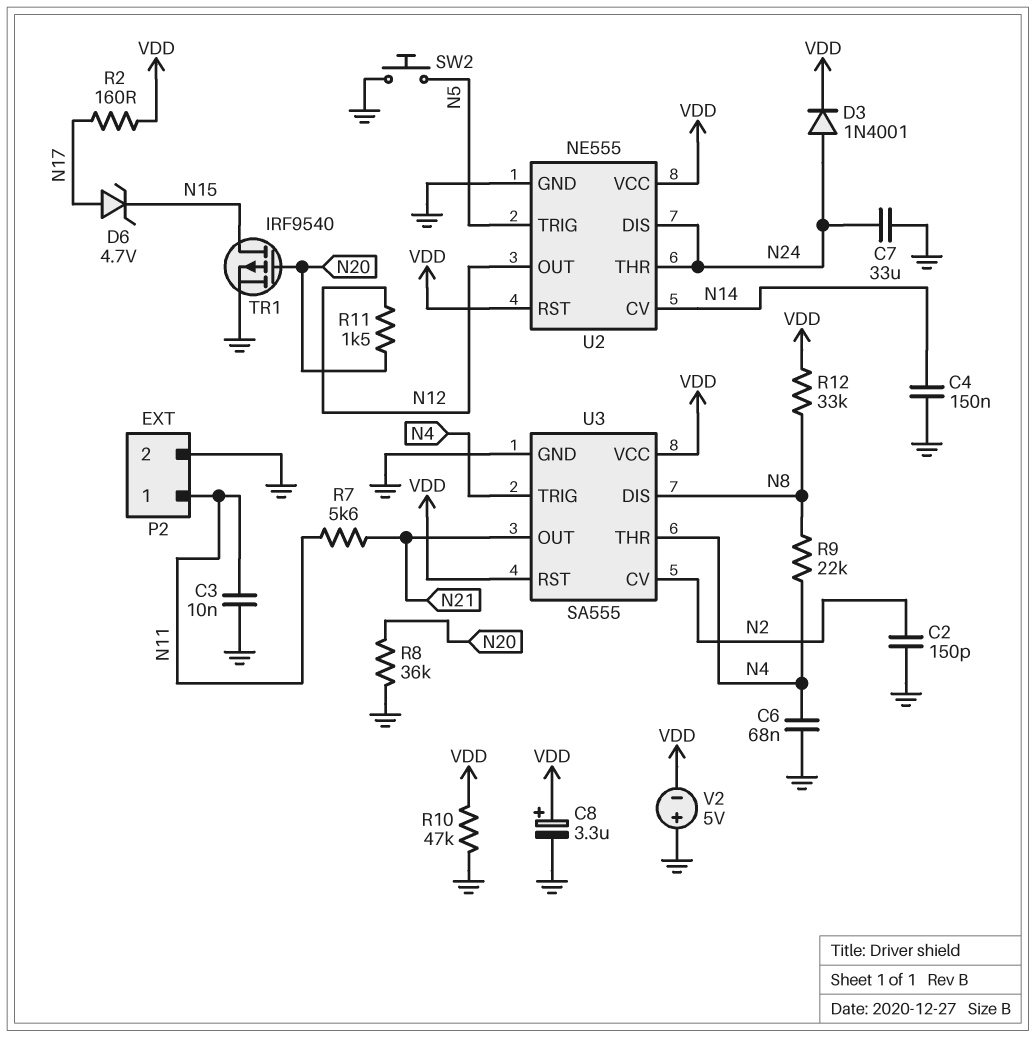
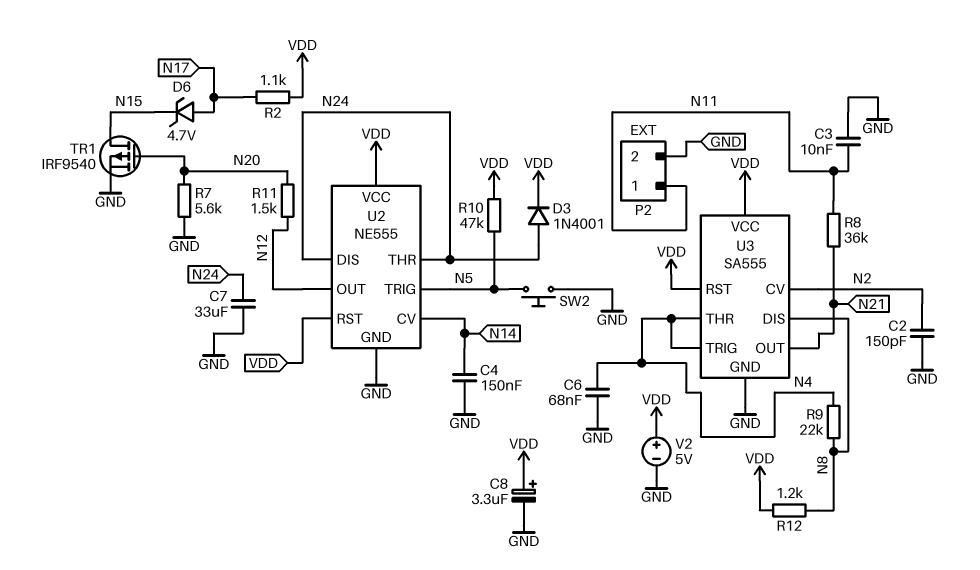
R2: 160 (N17, VDD) -> 1.1k (N17, VDD)
R7: 5.6k (N11, N21) -> 5.6k (GND, N20)
R8: 36k (GND, N20) -> 36k (N11, N21)
R10: 47k (GND, VDD) -> 47k (N5, VDD)
R12: 33k (N8, VDD) -> 1.2k (N8, VDD)
V2: 5V (plus GND, minus VDD) -> 5V (plus VDD, minus GND)

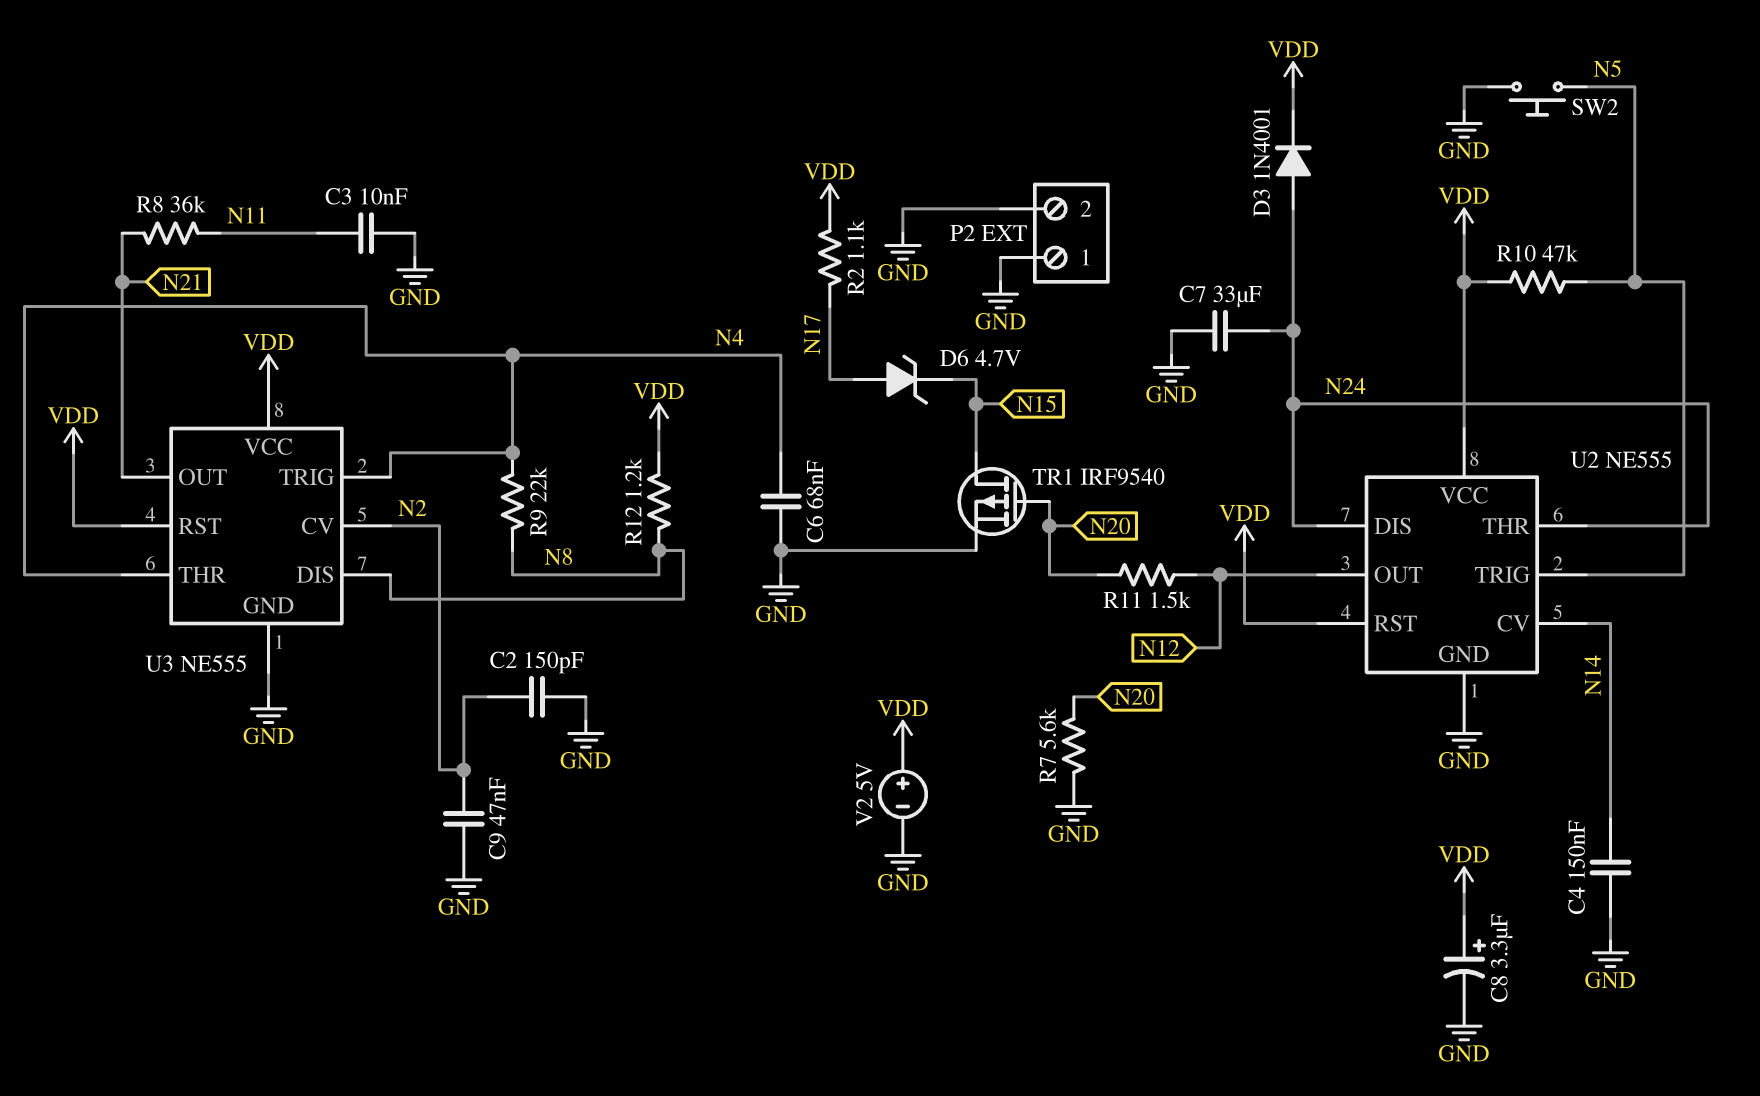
C9: none -> 47nF (GND, N2)
P2 pin 1: N11 -> GND
U3: SA555 -> NE555

